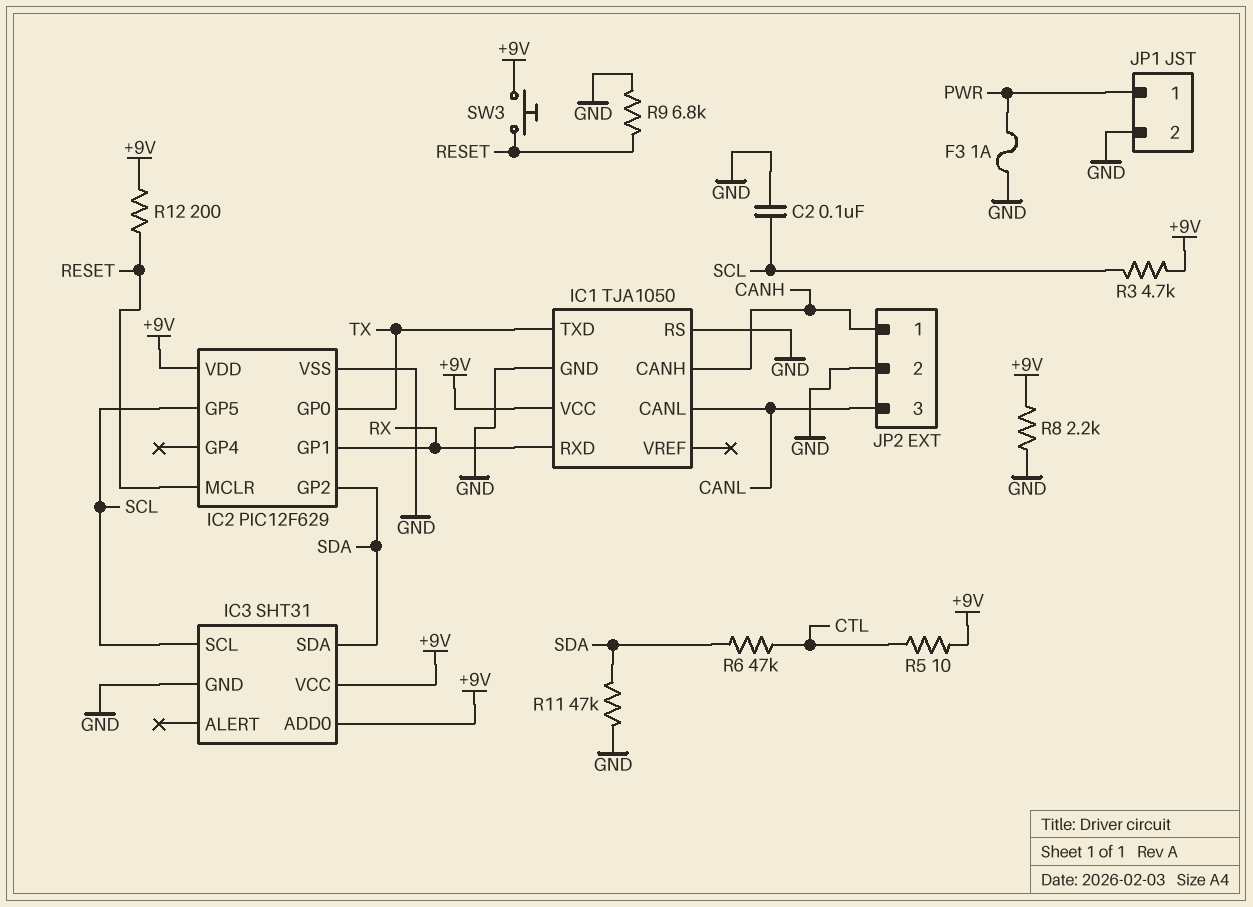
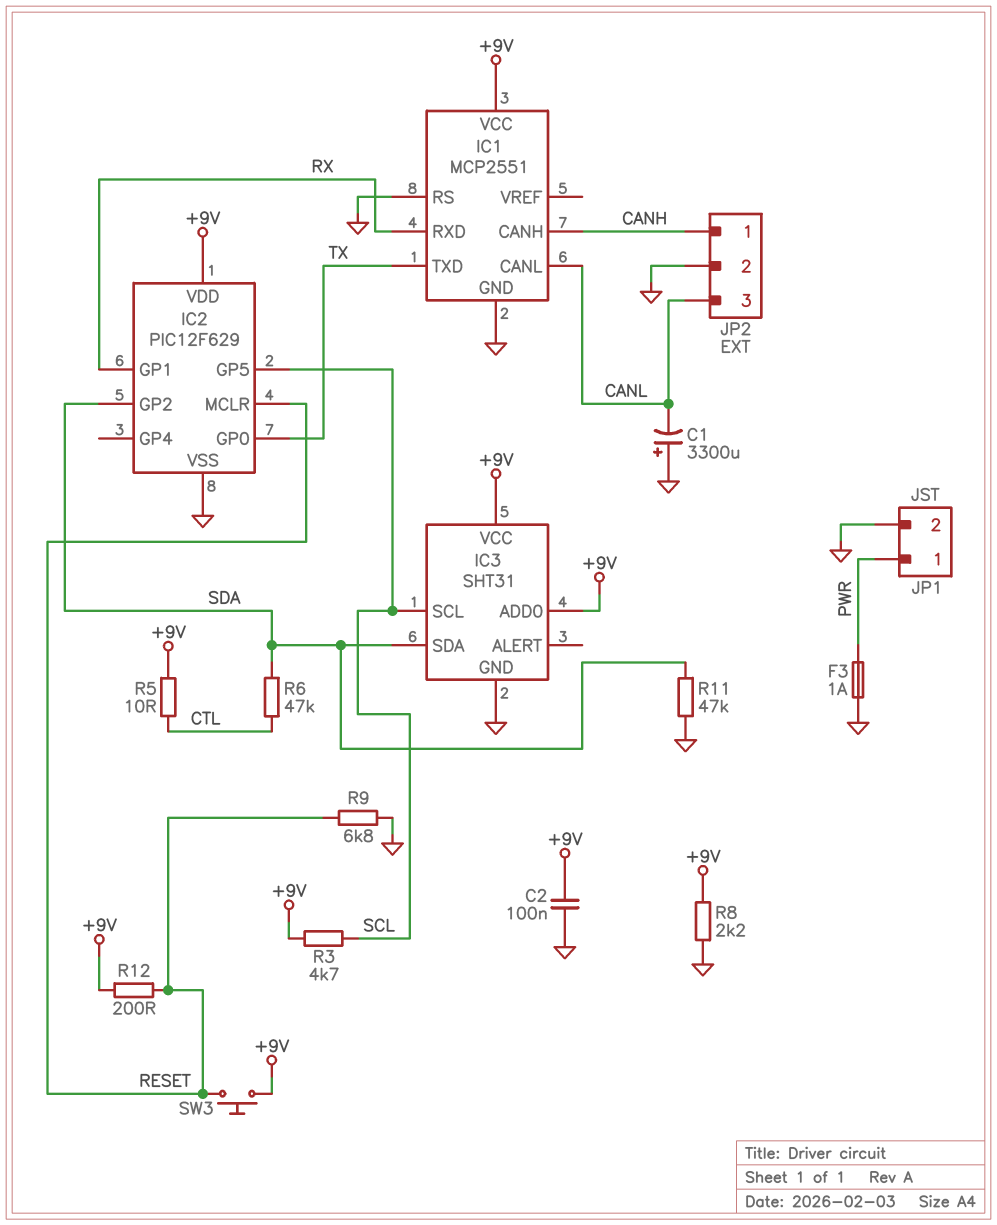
C1: none -> 3300uF (plus GND, minus CANL)
C2: 100nF (GND, SCL) -> 100nF (+9V, GND)
IC1: TJA1050 -> MCP2551

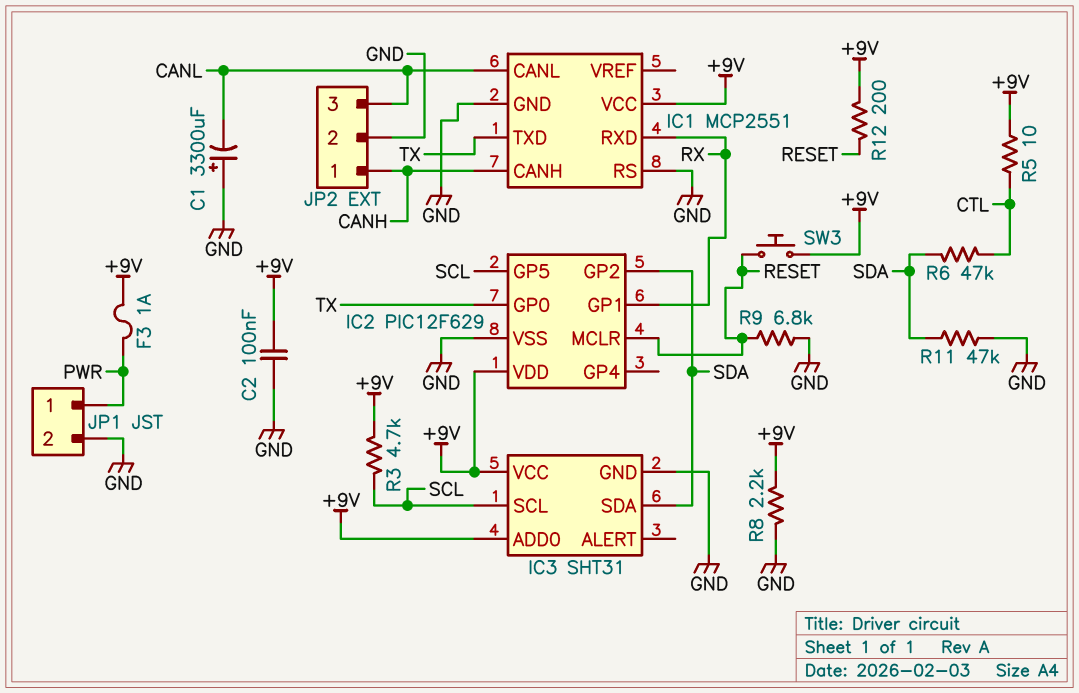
F3: 1A (GND, PWR) -> 1A (+9V, PWR)

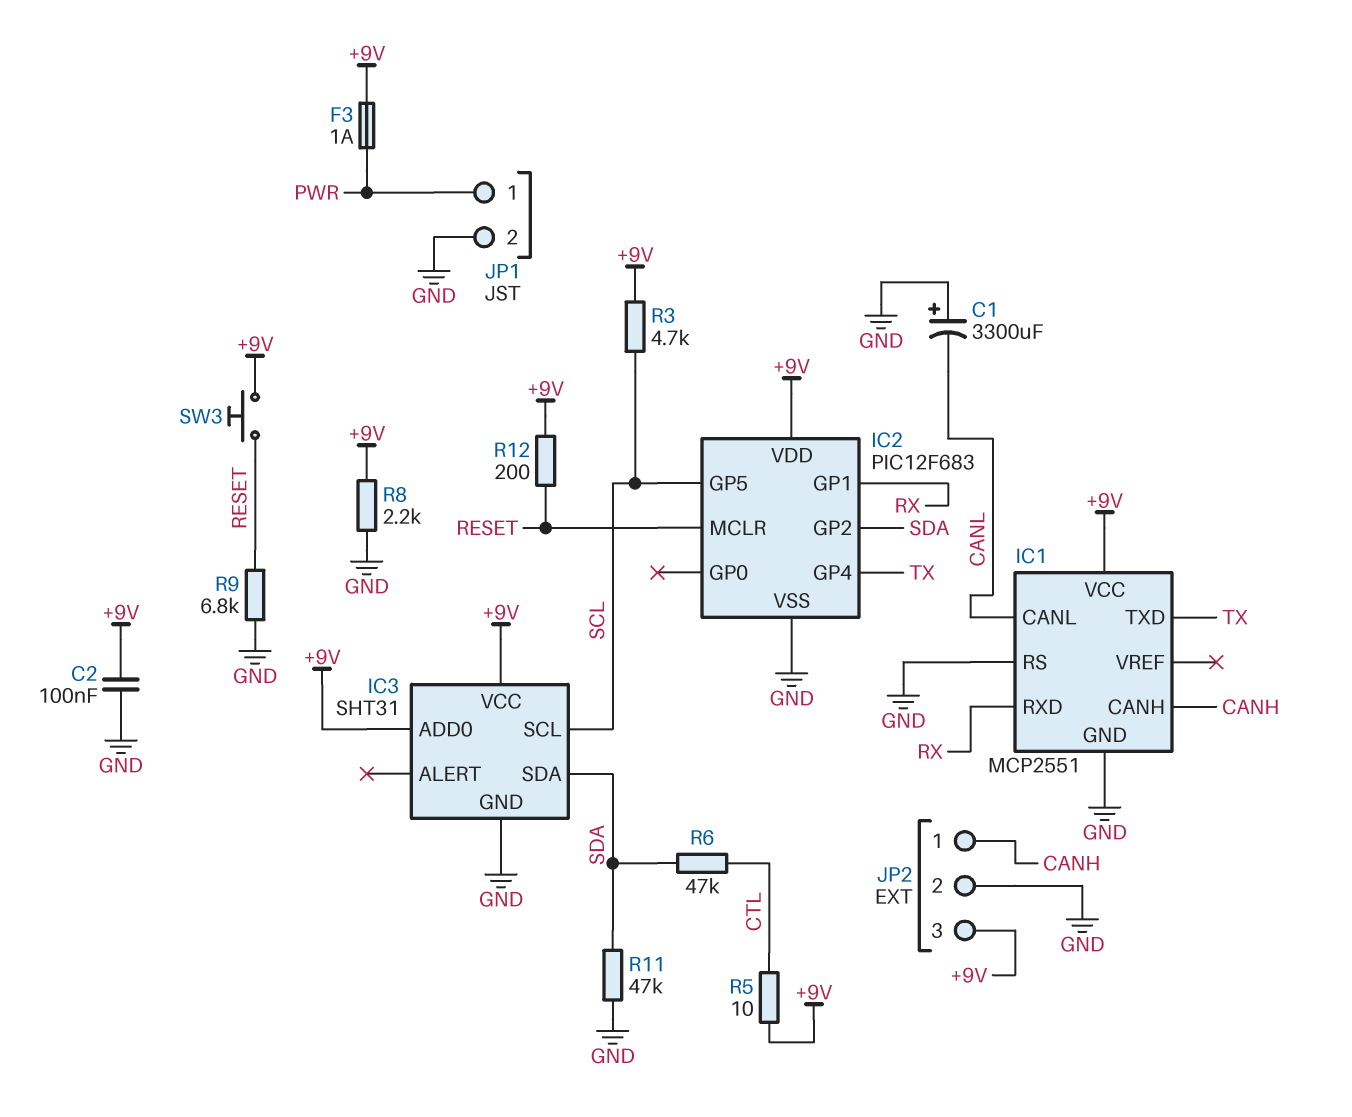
IC2: PIC12F629 -> PIC12F683
IC2 pin GP0: TX -> none
IC2 pin GP4: none -> TX
JP2 pin 3: CANL -> +9V

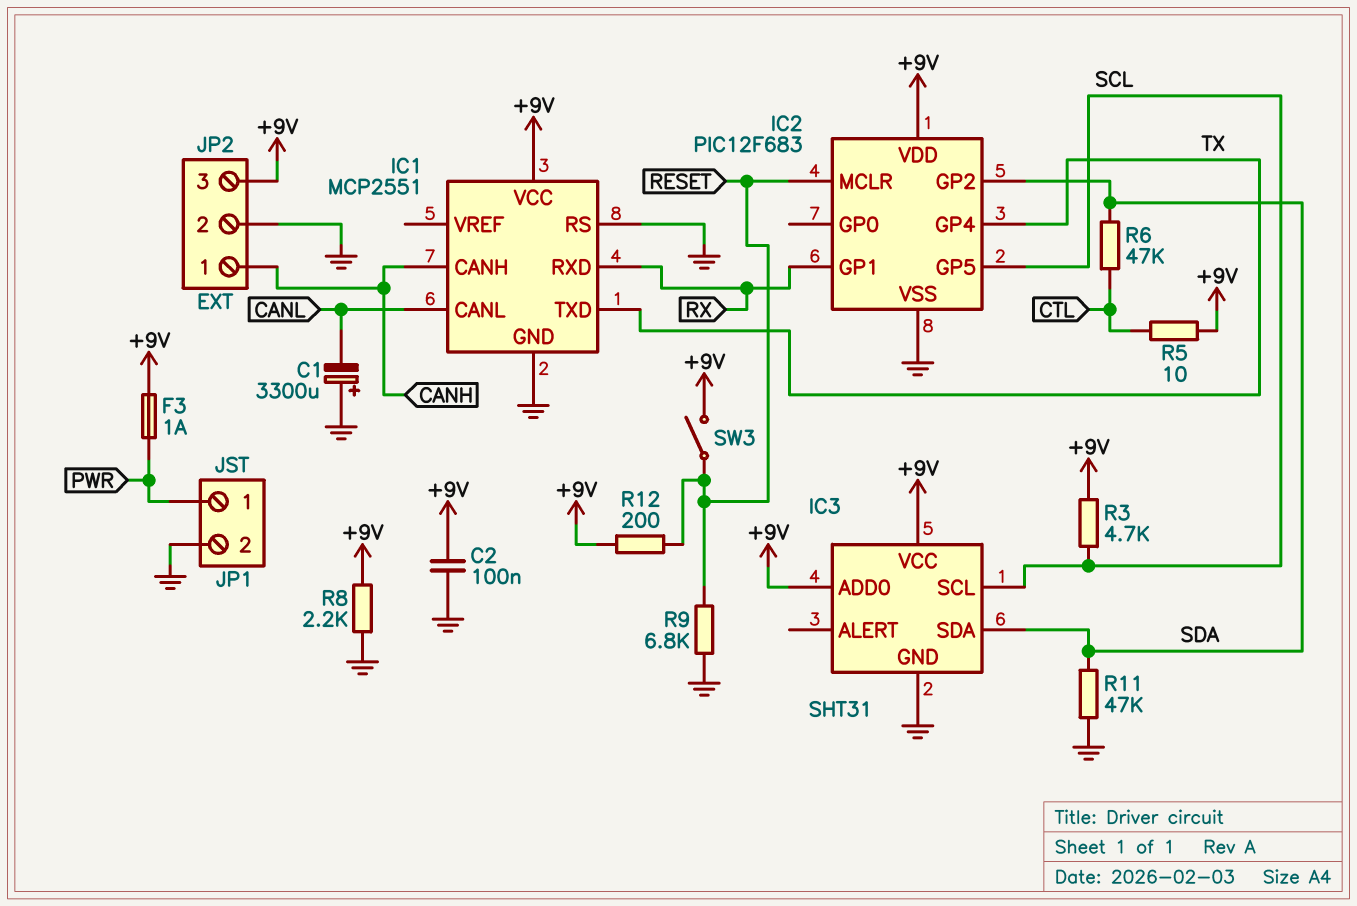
SW3: button (+9V, RESET) -> switch (+9V, RESET)

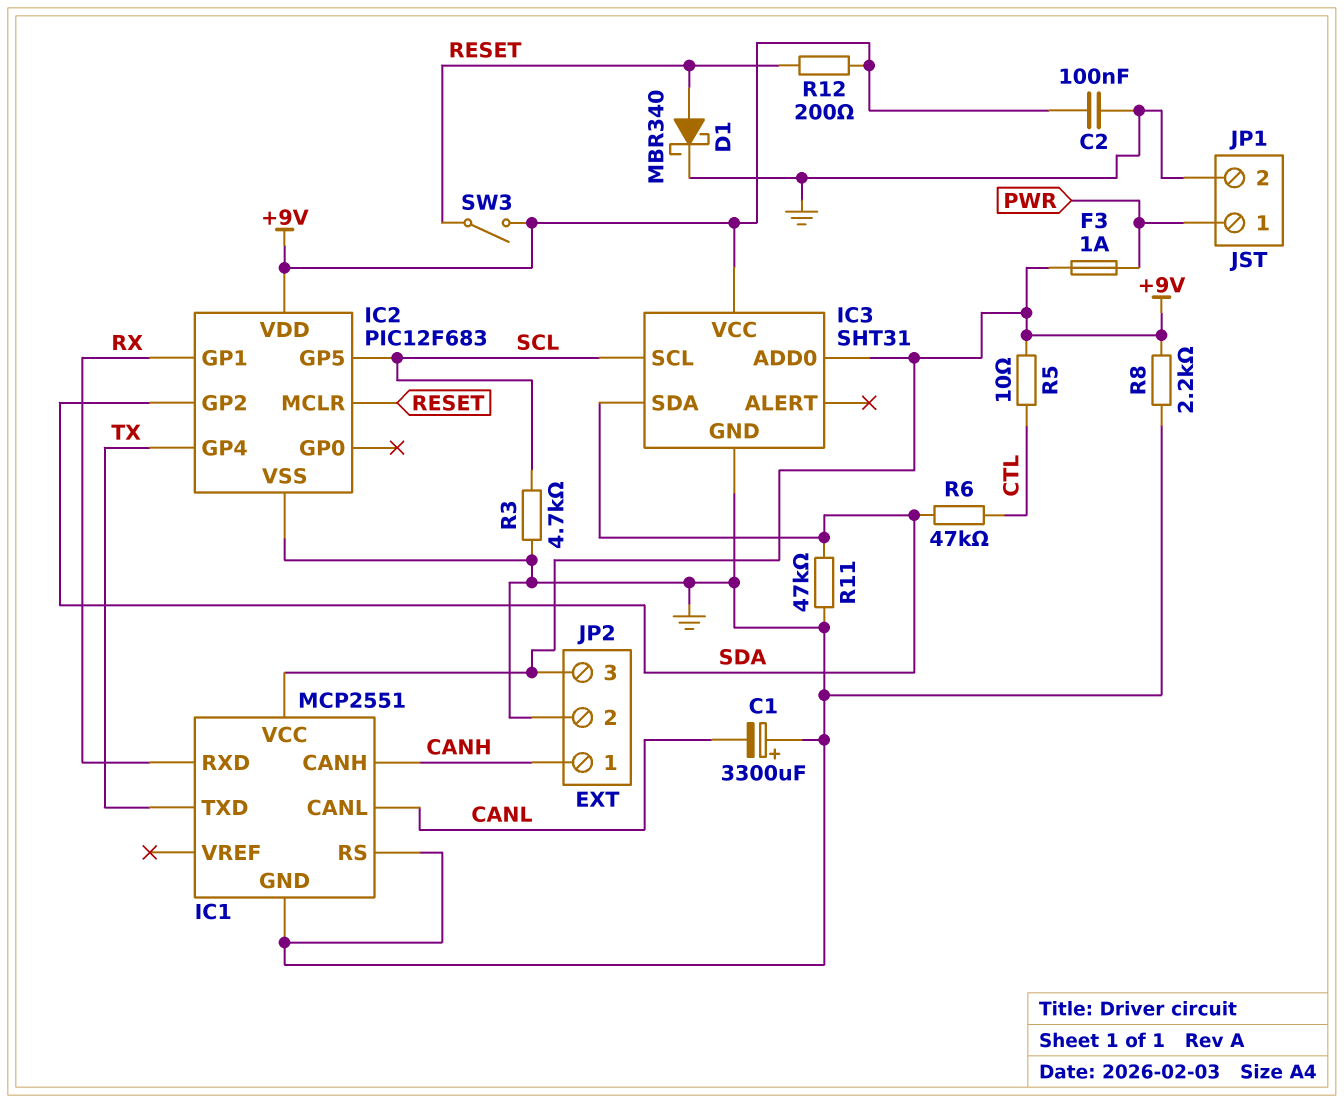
D1: none -> schottky MBR340 (A RESET, K GND)
R3: 4.7k (+9V, SCL) -> 4.7k (GND, SCL)
R9: 6.8k (GND, RESET) -> none

